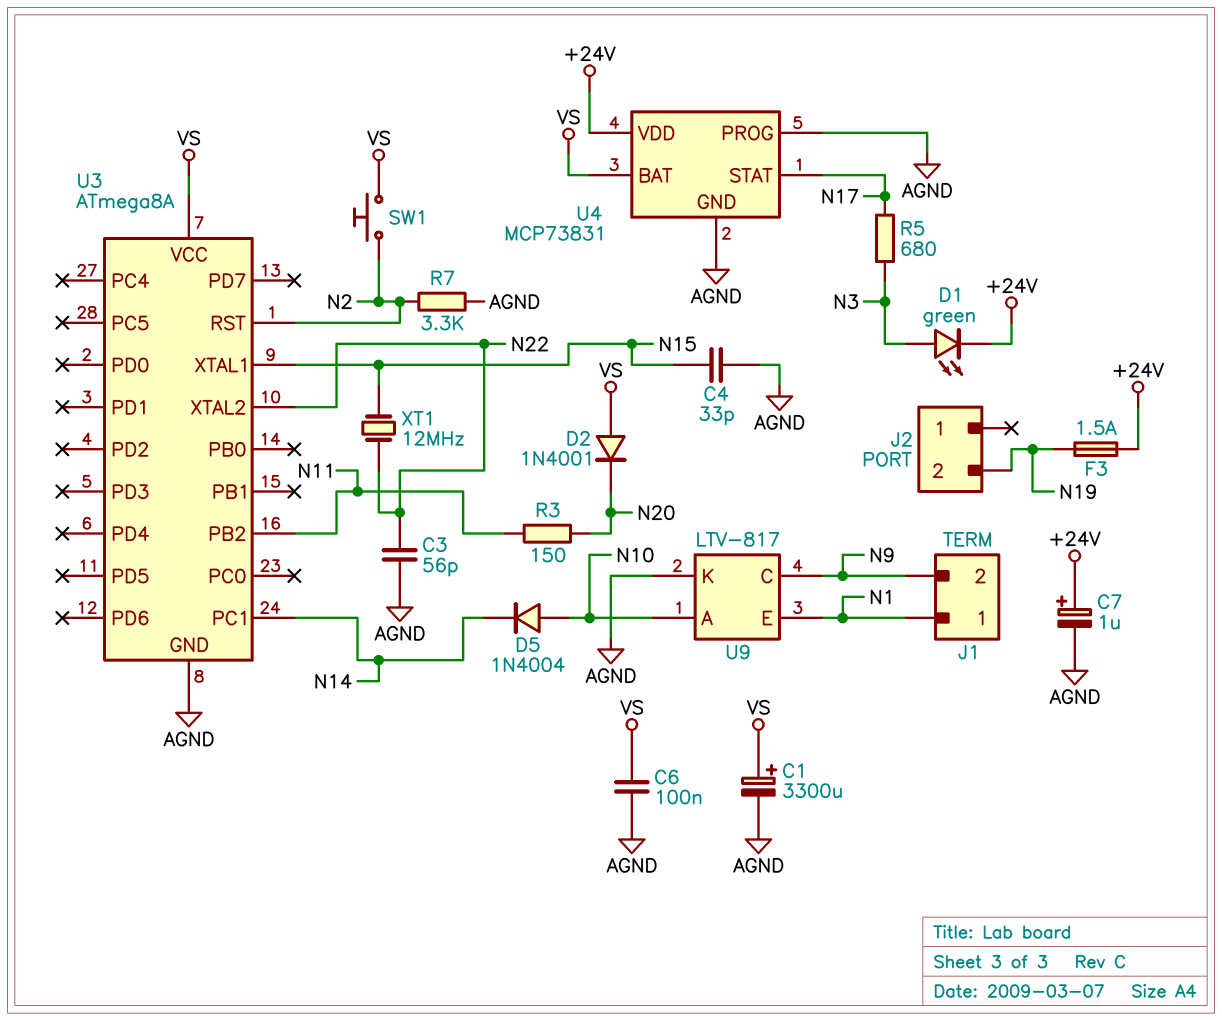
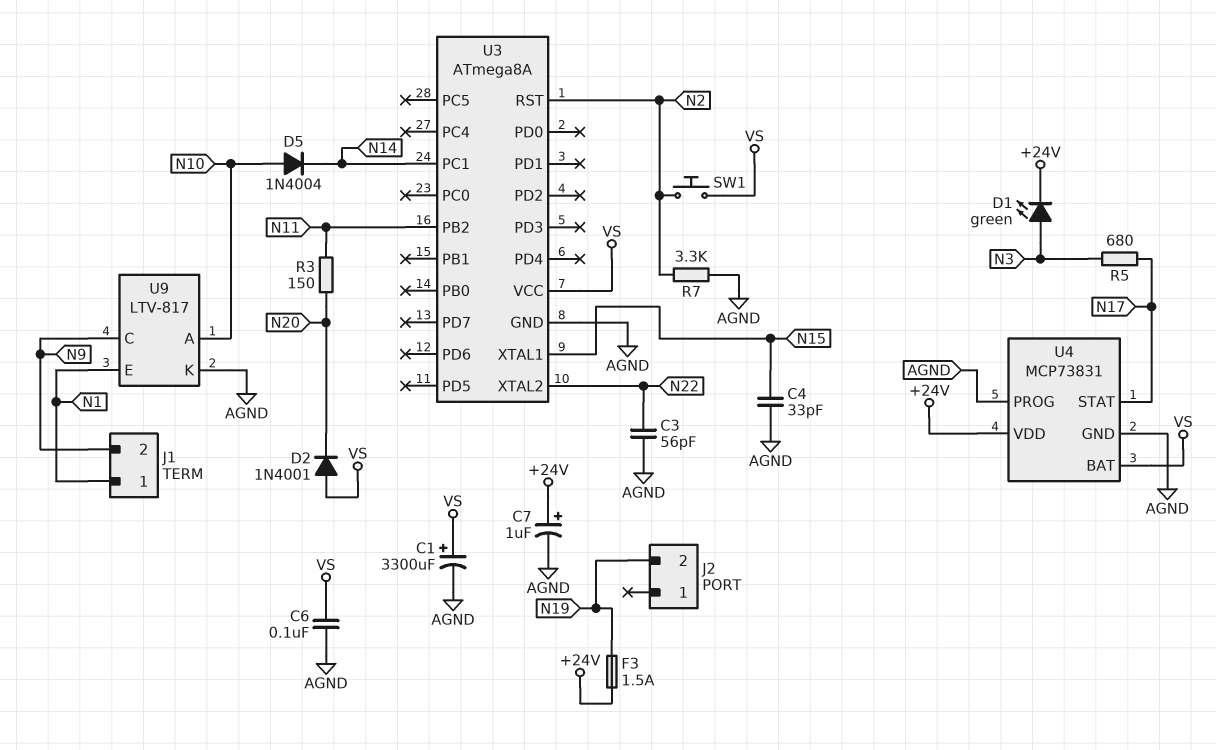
XT1: 12MHz (N15, N22) -> none

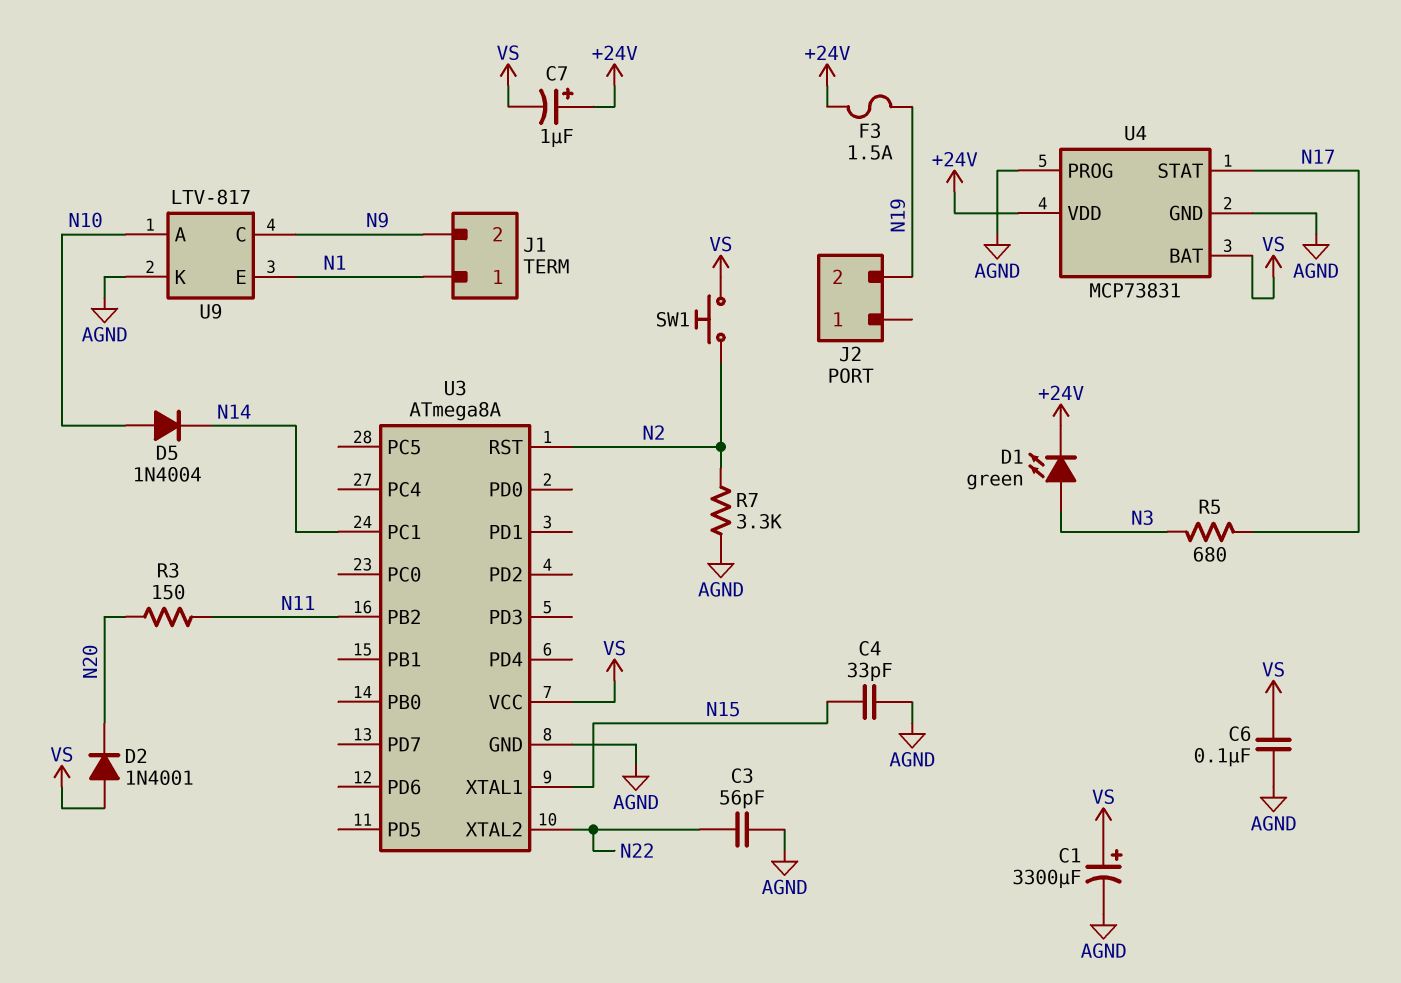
C7: 1uF (plus +24V, minus AGND) -> 1uF (plus +24V, minus VS)

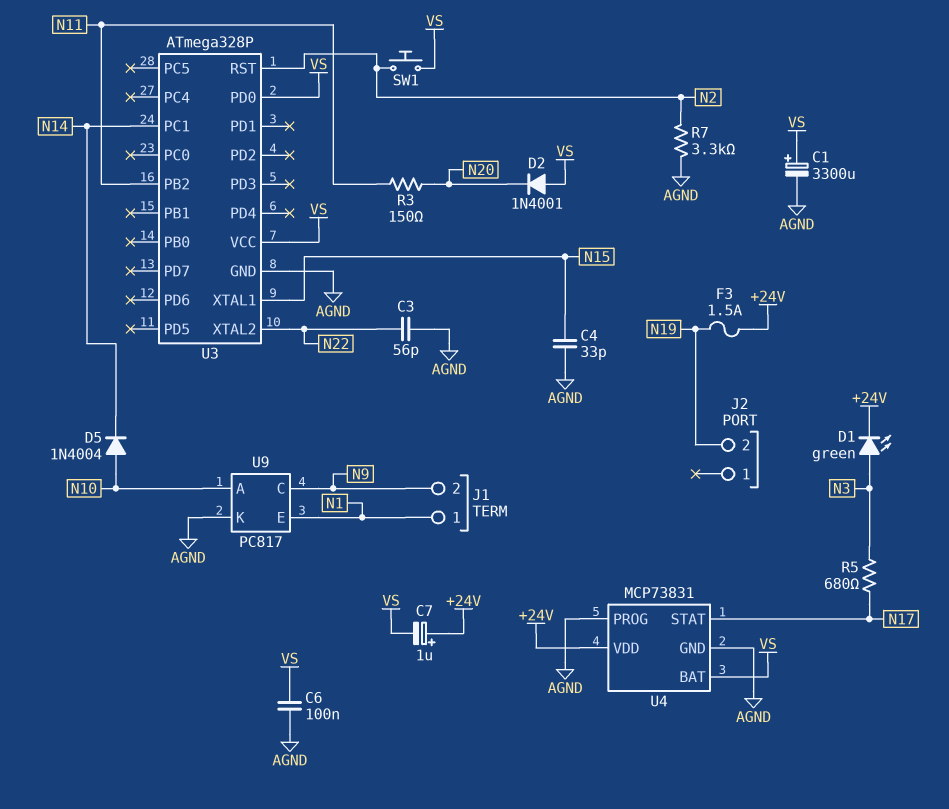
U3: ATmega8A -> ATmega328P
U3 pin PD0: none -> VS
U9: LTV-817 -> PC817

